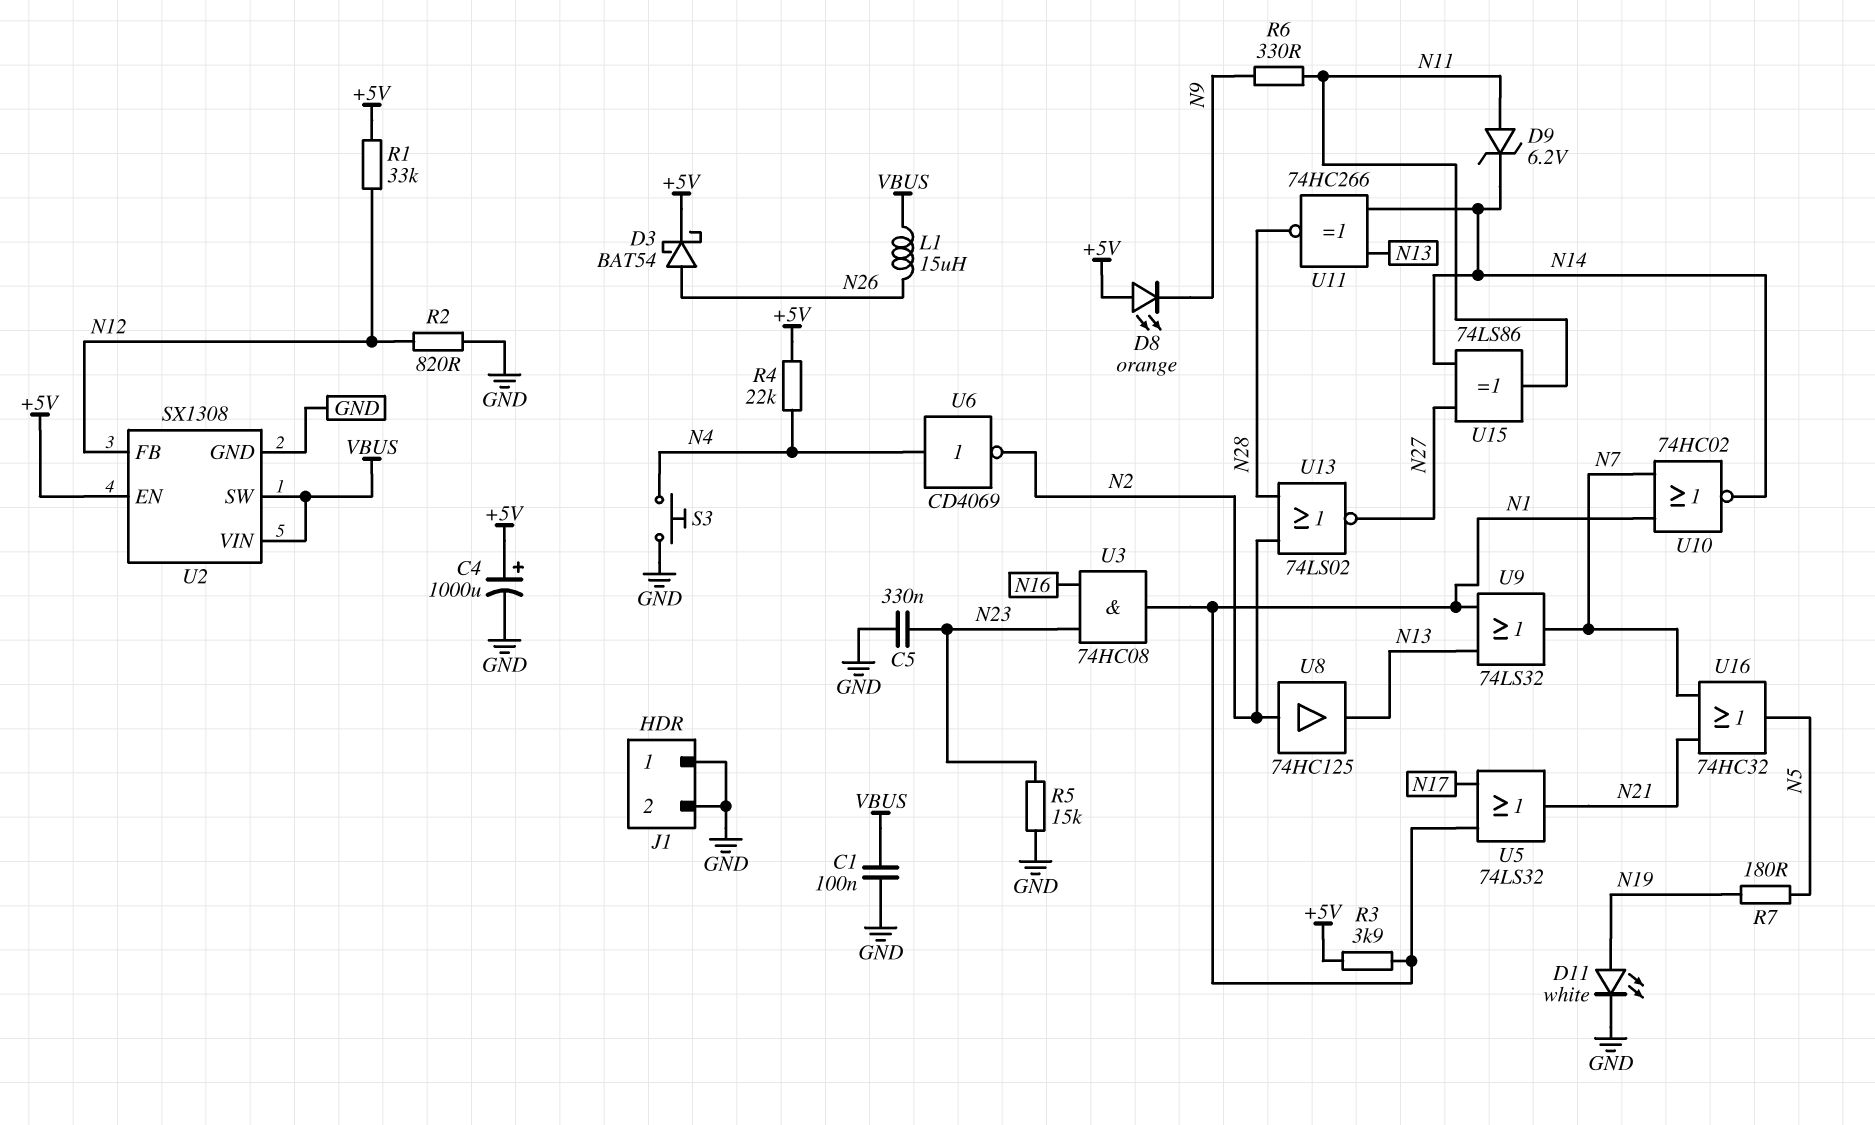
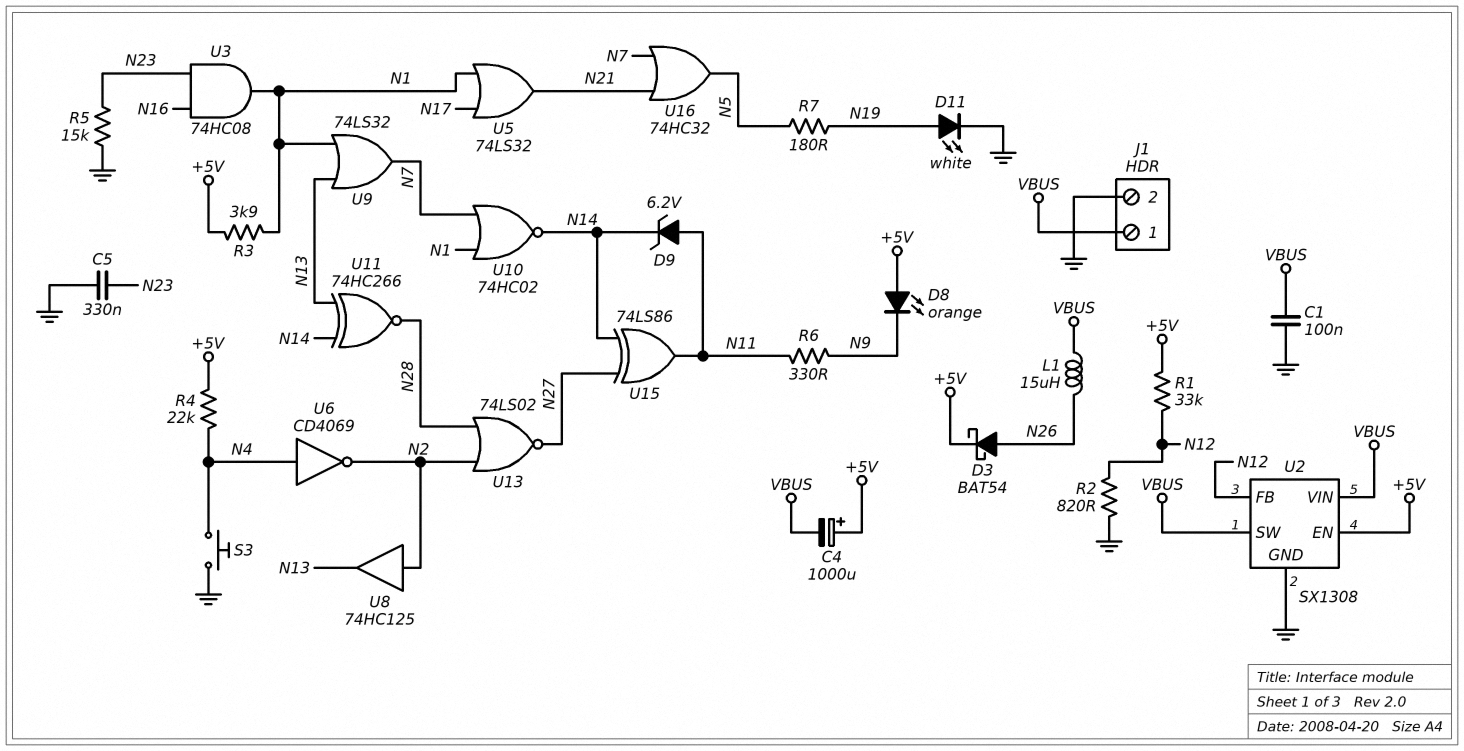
C4: 1000uF (plus +5V, minus GND) -> 1000uF (plus +5V, minus VBUS)
J1 pin 1: GND -> VBUS

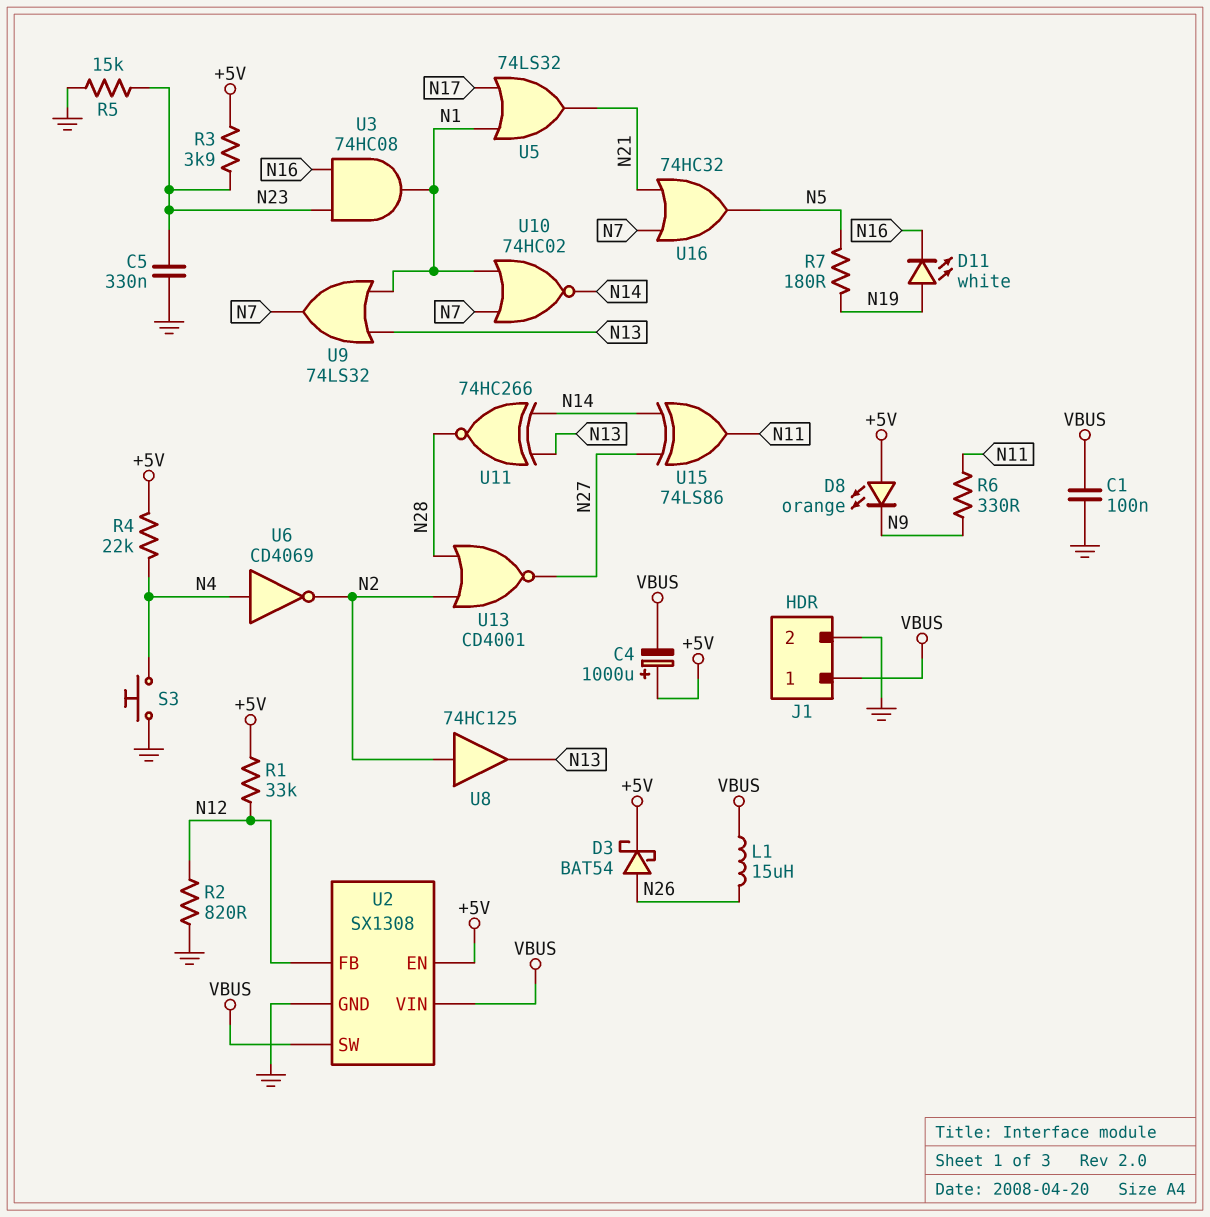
D9: zener 6.2V (A N11, K N14) -> none
D11: LED white (A N19, K GND) -> LED white (A N19, K N16)
R3: 3.9k (+5V, N1) -> 3.9k (+5V, N23)
U13: NOR 74LS02 (in N2, in N28, out N27) -> NOR CD4001 (in N2, in N28, out N27)

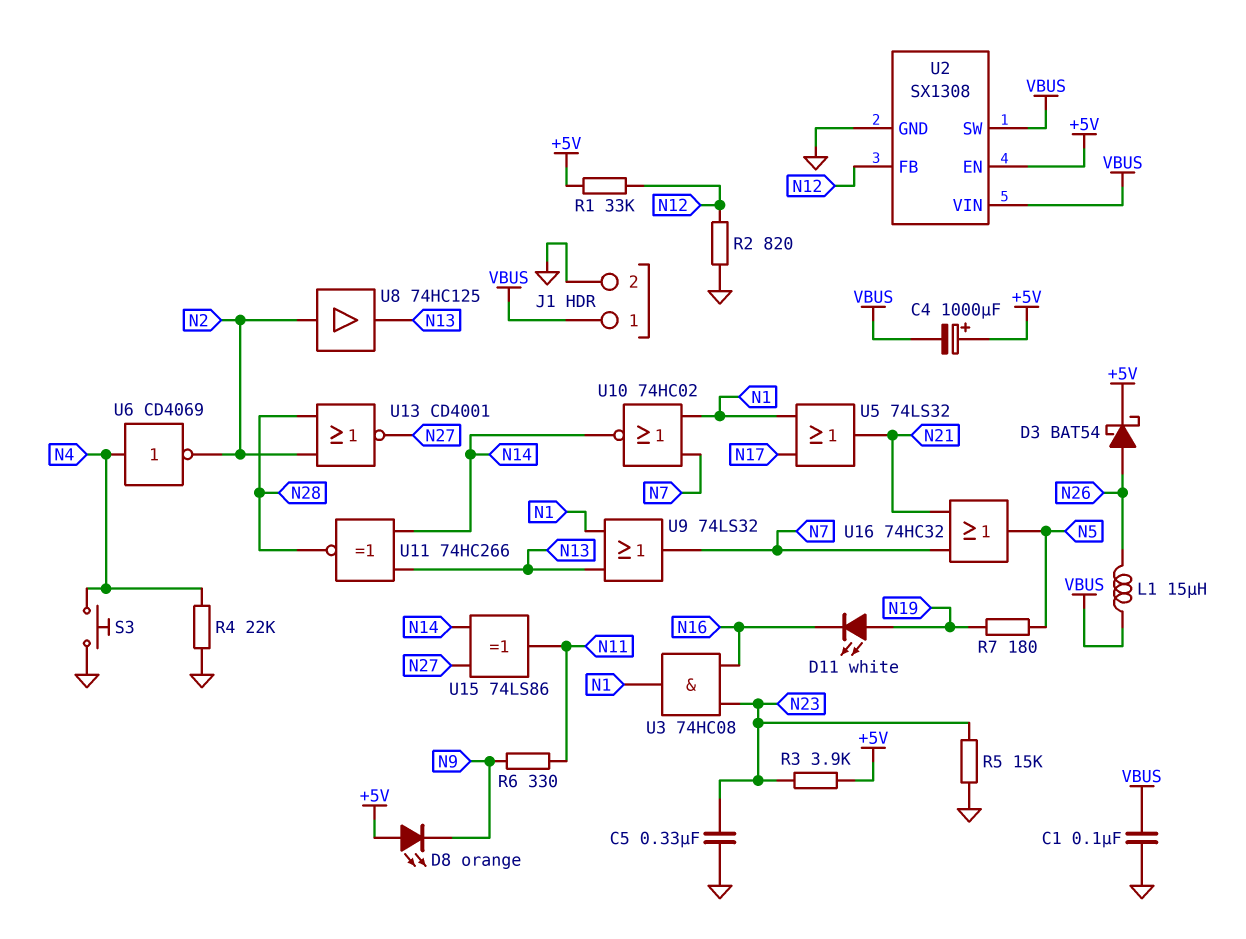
R4: 22k (+5V, N4) -> 22k (GND, N4)

